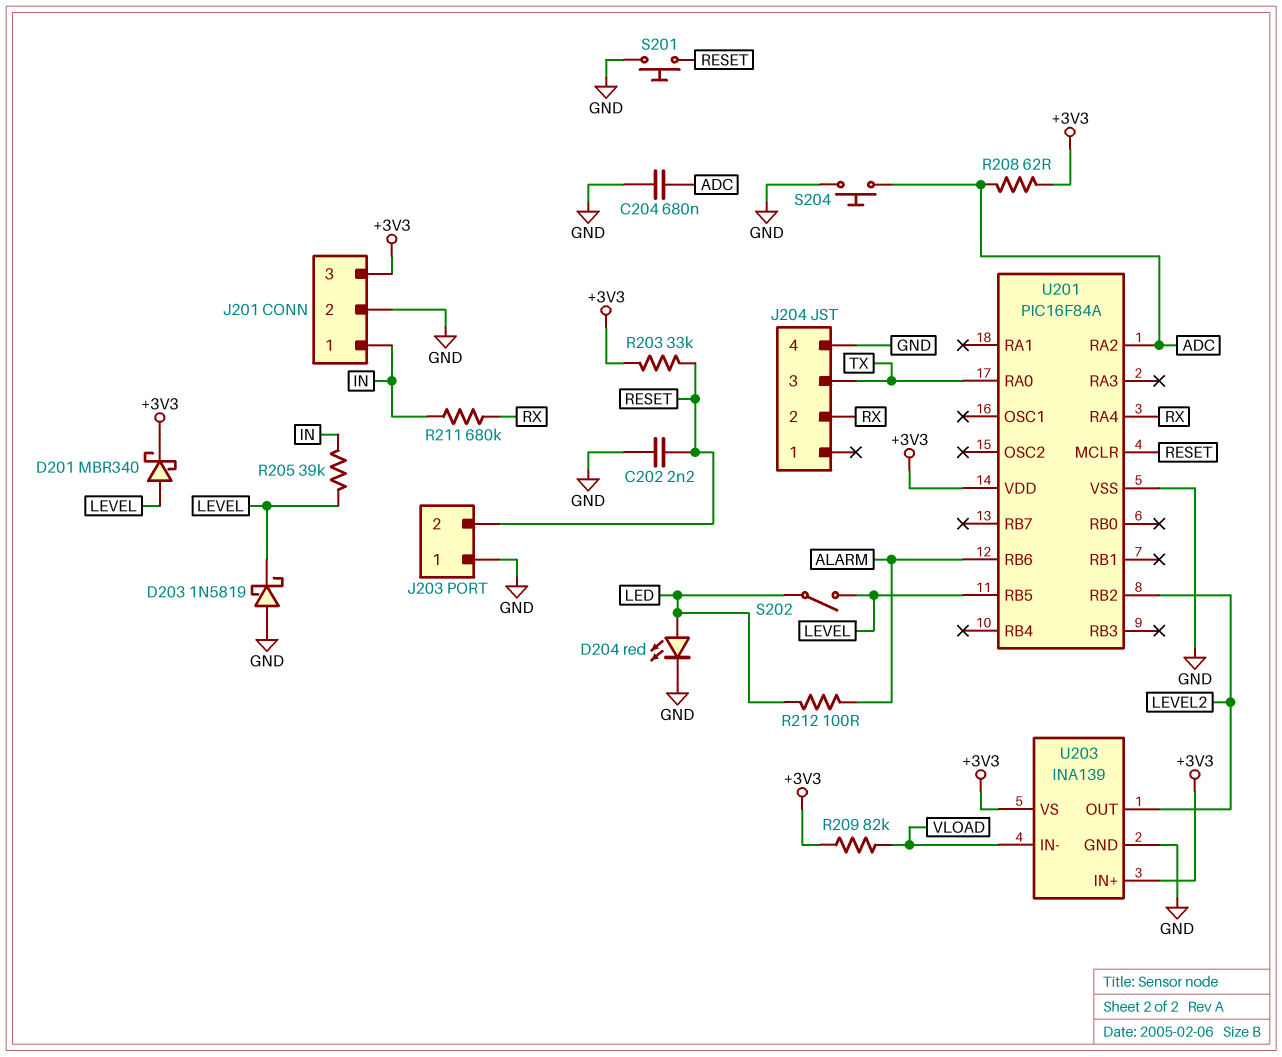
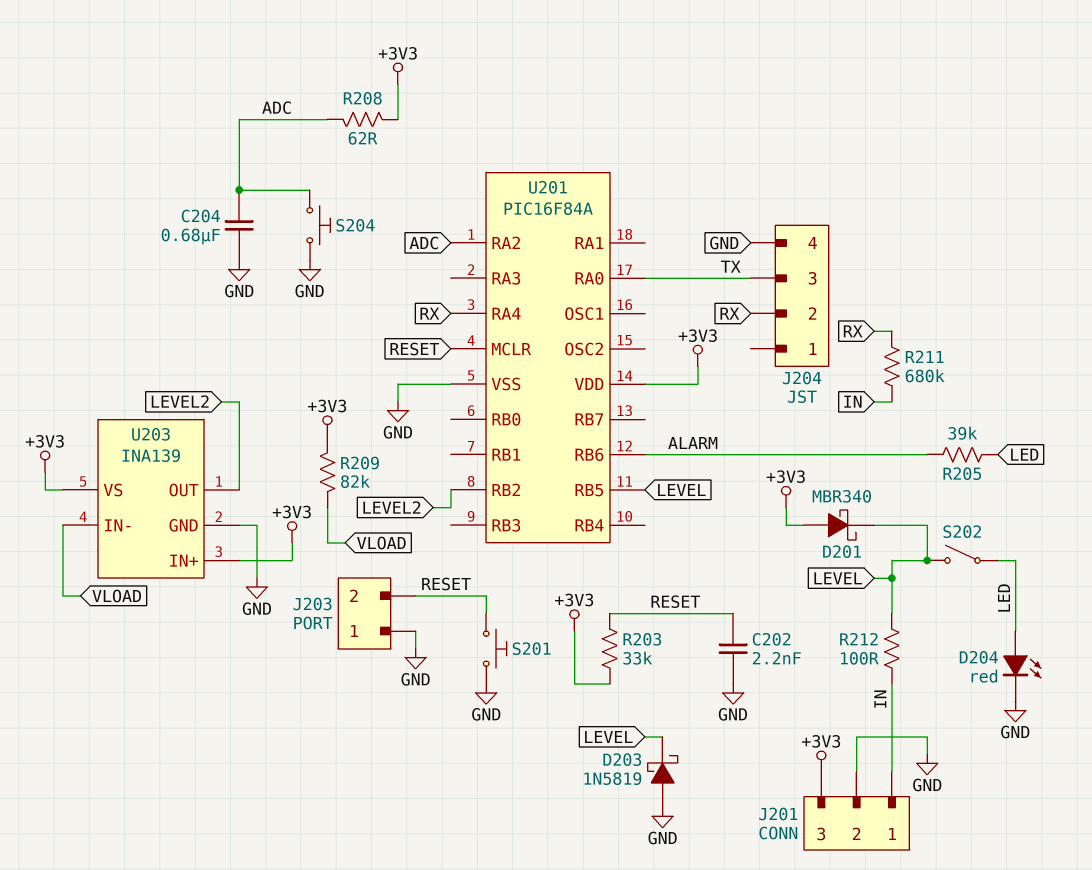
D201: schottky MBR340 (A LEVEL, K +3V3) -> schottky MBR340 (A +3V3, K LEVEL)
R205: 39k (IN, LEVEL) -> 39k (ALARM, LED)
R212: 100 (ALARM, LED) -> 100 (IN, LEVEL)

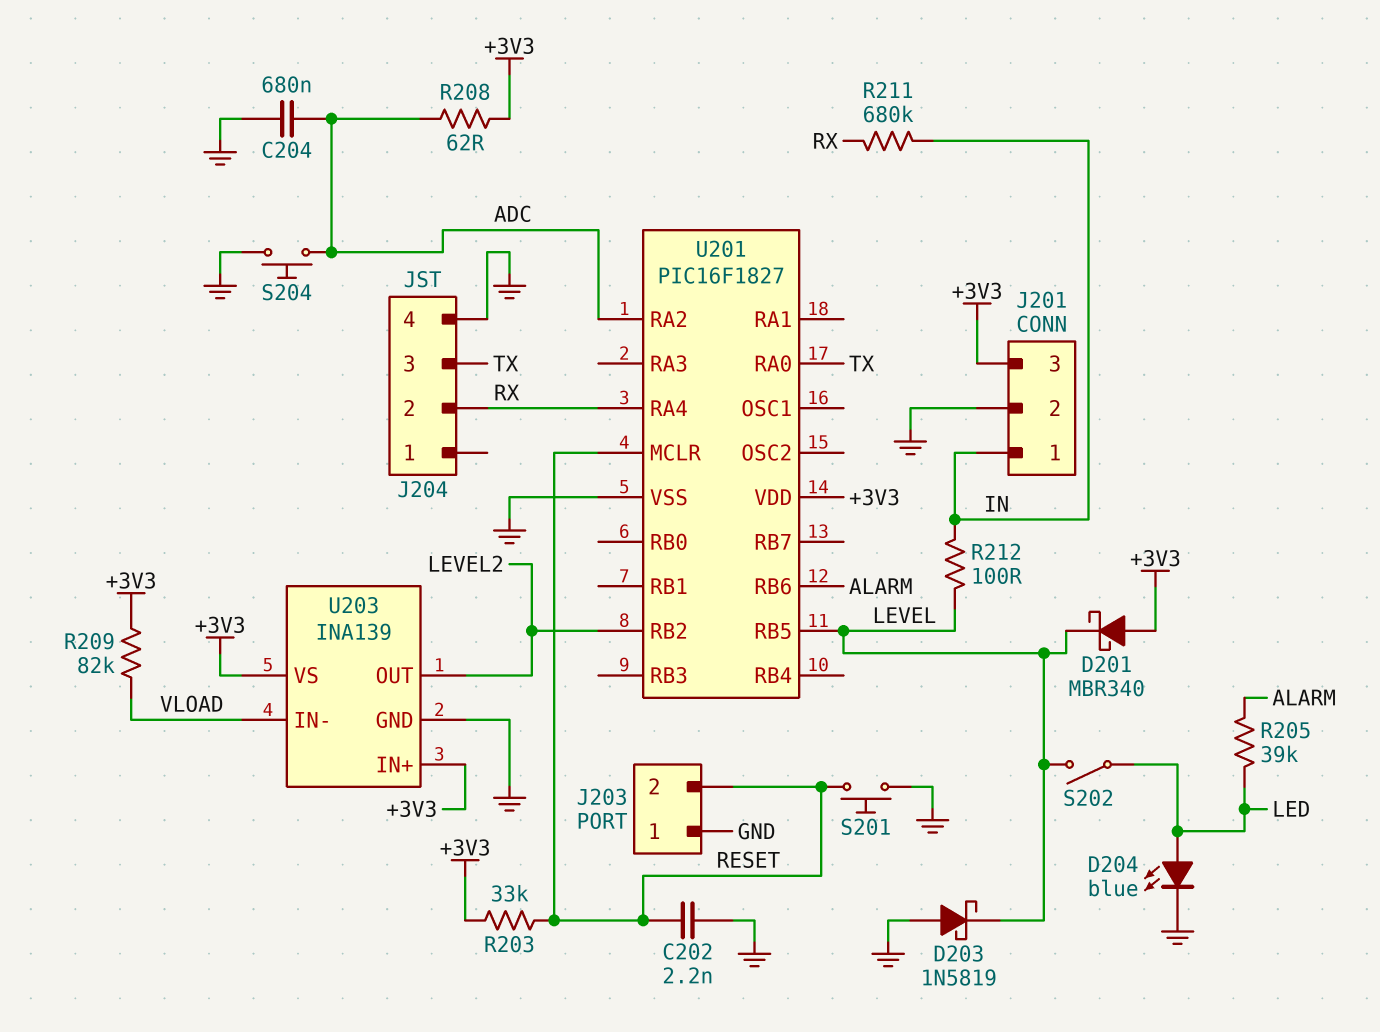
D204: LED red (A LED, K GND) -> LED blue (A LED, K GND)
U201: PIC16F84A -> PIC16F1827

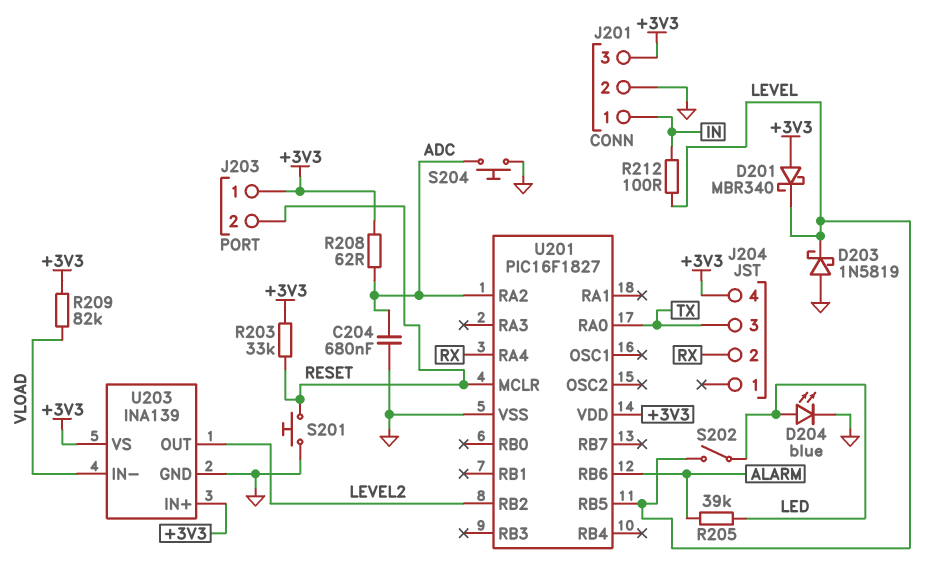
C202: 2.2nF (GND, RESET) -> none
J203 pin 1: GND -> +3V3
J204 pin 4: GND -> +3V3
R211: 680k (IN, RX) -> none

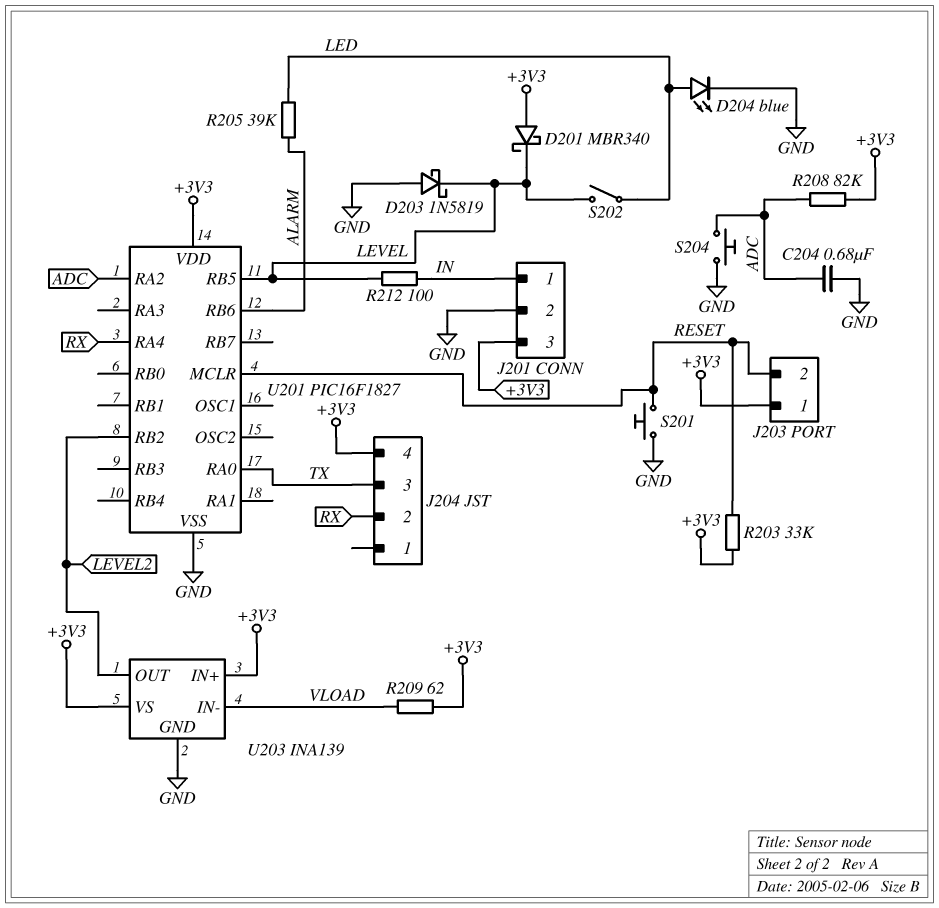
R208: 62 (+3V3, ADC) -> 82k (+3V3, ADC)
R209: 82k (+3V3, VLOAD) -> 62 (+3V3, VLOAD)

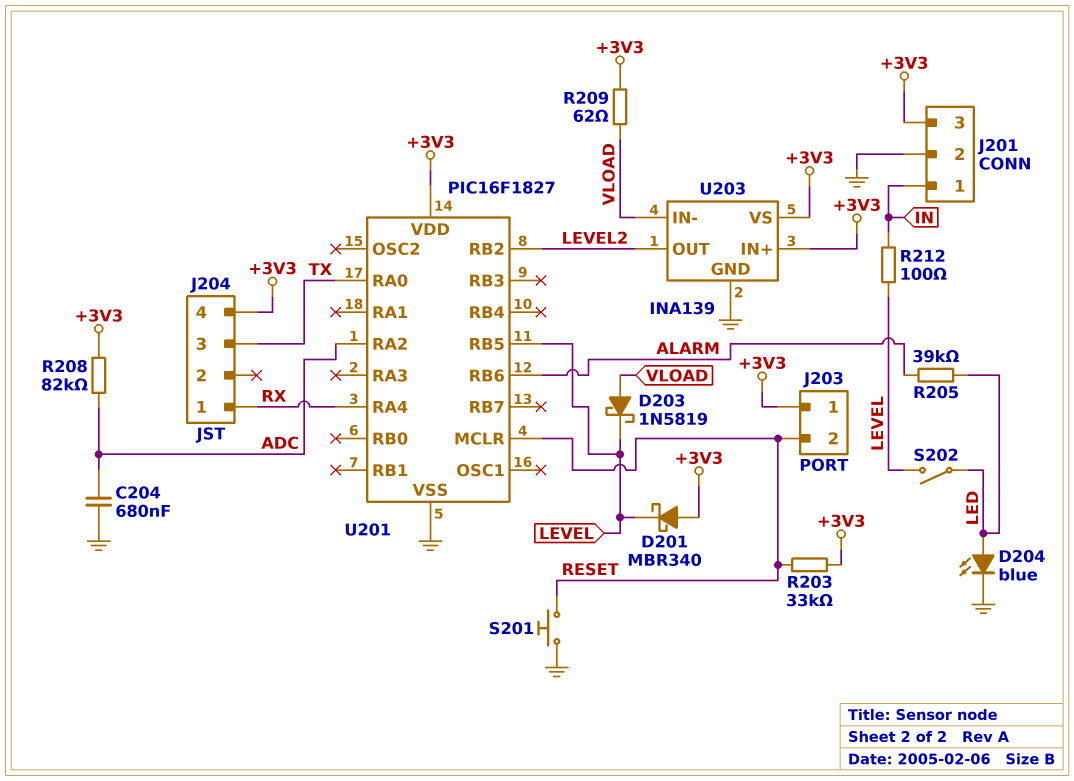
D203: schottky 1N5819 (A GND, K LEVEL) -> schottky 1N5819 (A VLOAD, K LEVEL)
J204 pin 1: none -> RX
J204 pin 2: RX -> none
S204: button (ADC, GND) -> none

